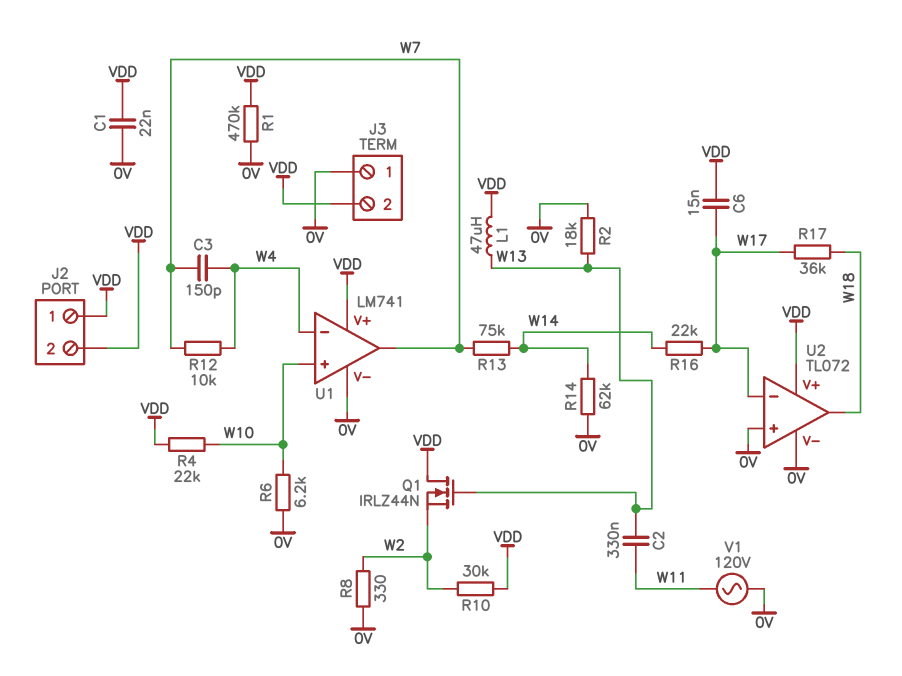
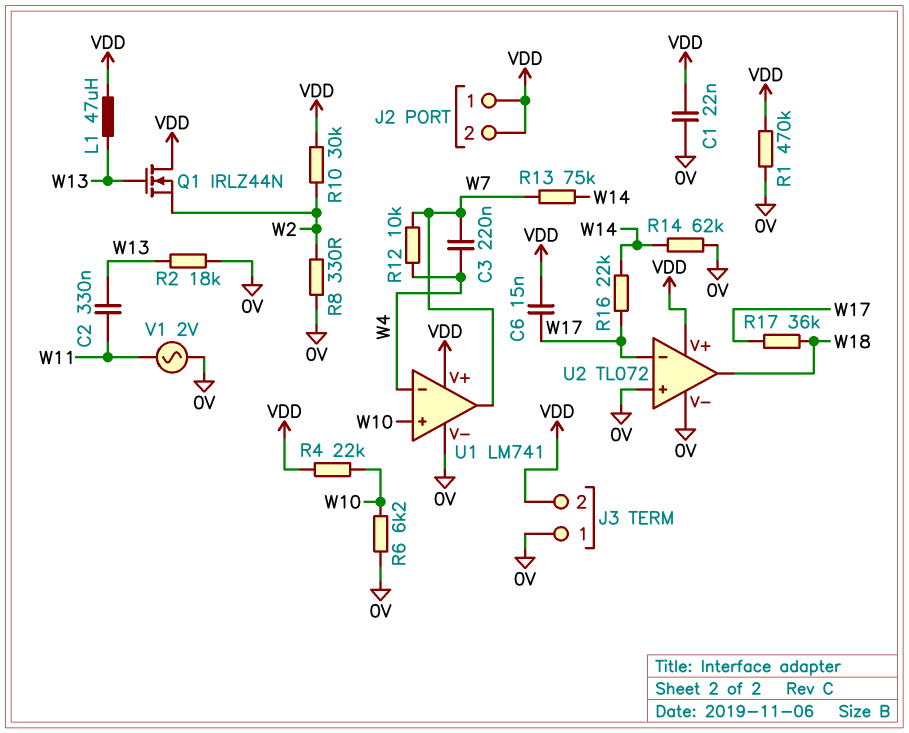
C3: 150pF (W4, W7) -> 220nF (W4, W7)
V1: AC 120V (0V, W11) -> AC 2V (0V, W11)

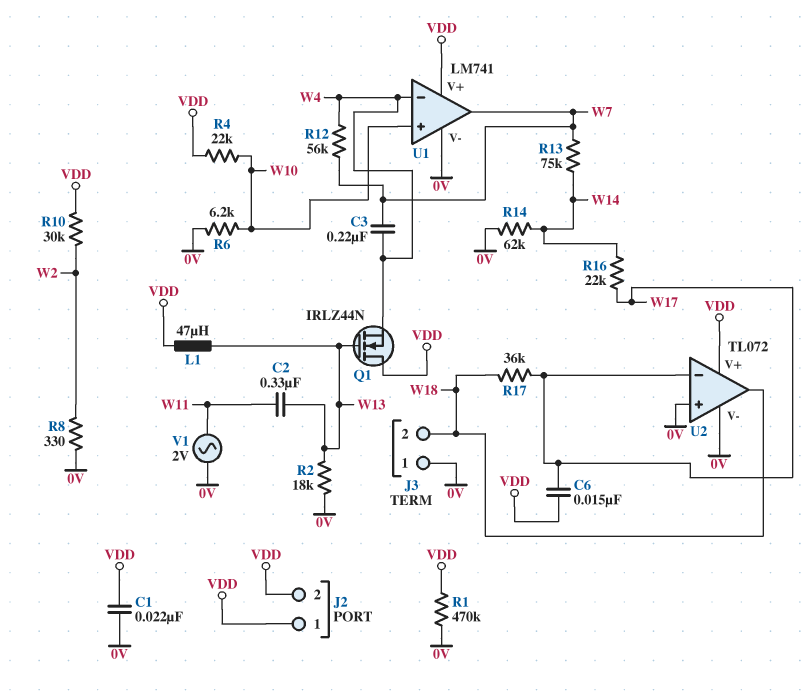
J3 pin 2: VDD -> W18
Q1: NMOS IRLZ44N (G W13, D VDD, S W2) -> NMOS IRLZ44N (G W13, D VDD, S W4)
R12: 10k (W4, W7) -> 56k (W4, W7)

